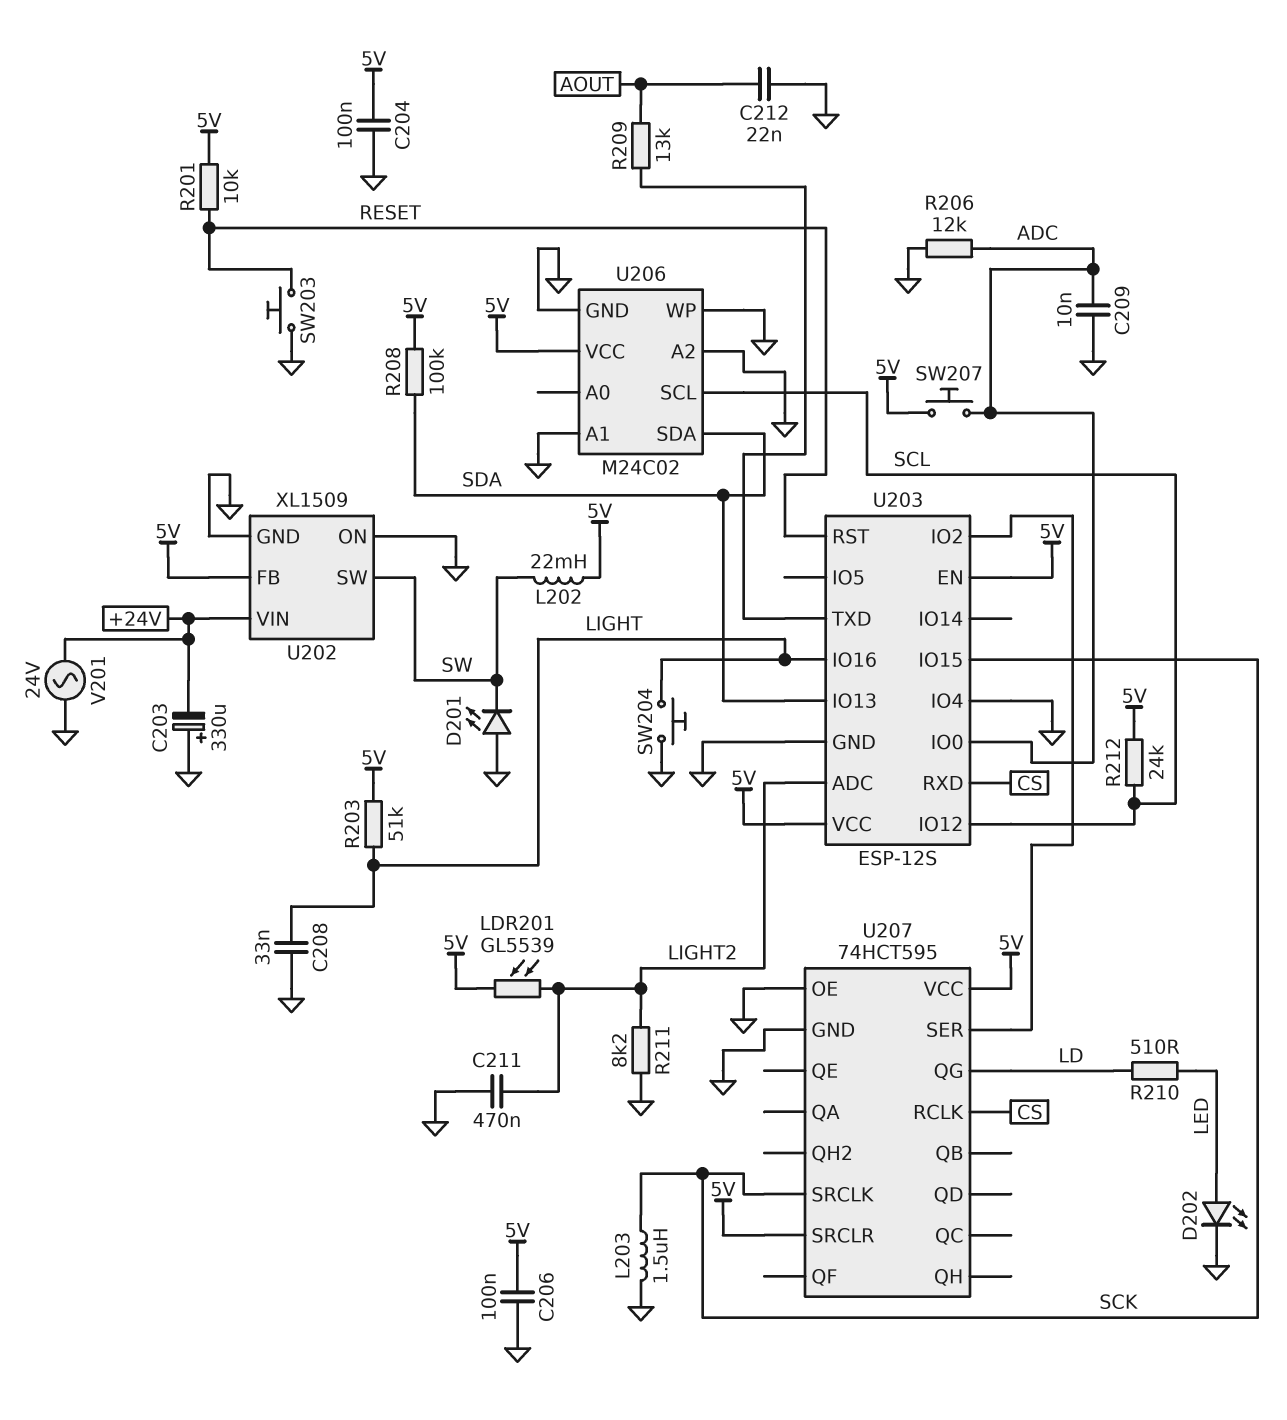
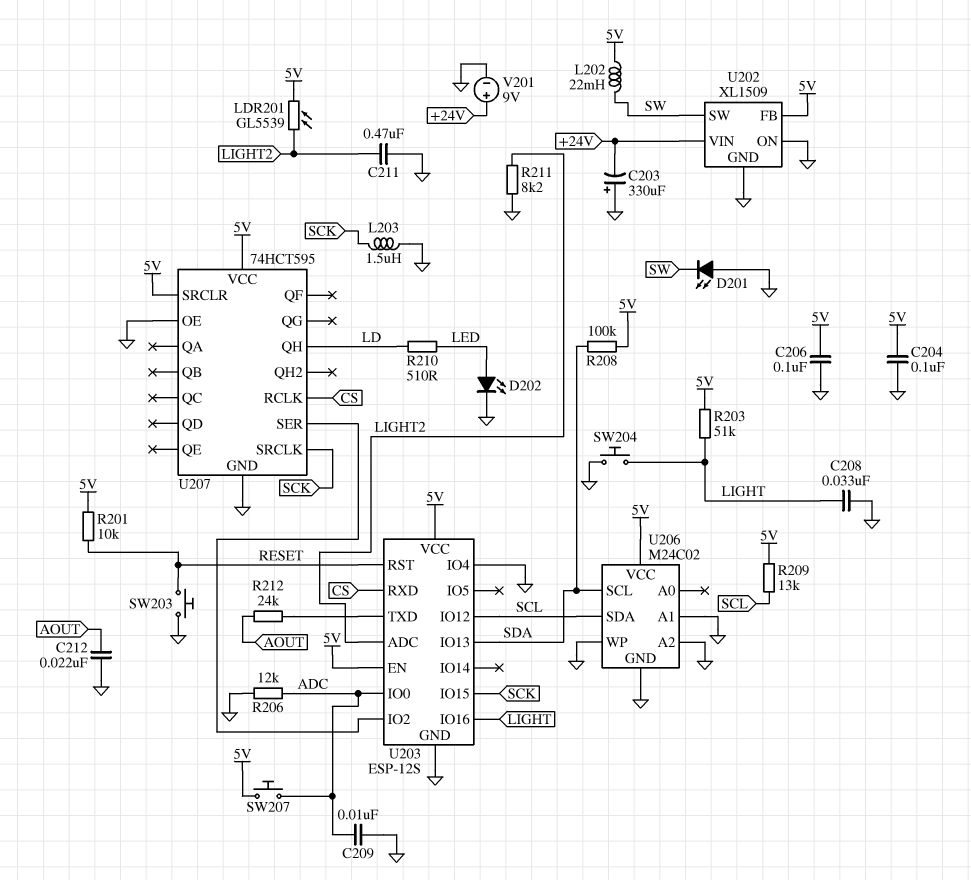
R209: 13k (AOUT, U203/TXD) -> 13k (5V, SCL)
R212: 24k (5V, SCL) -> 24k (AOUT, U203/TXD)
U206 pin SCL: SCL -> SDA
U206 pin SDA: SDA -> SCL
U207 pin QG: LD -> none
U207 pin QH: none -> LD
V201: AC 24V (+24V, GND) -> 9V (plus +24V, minus GND)

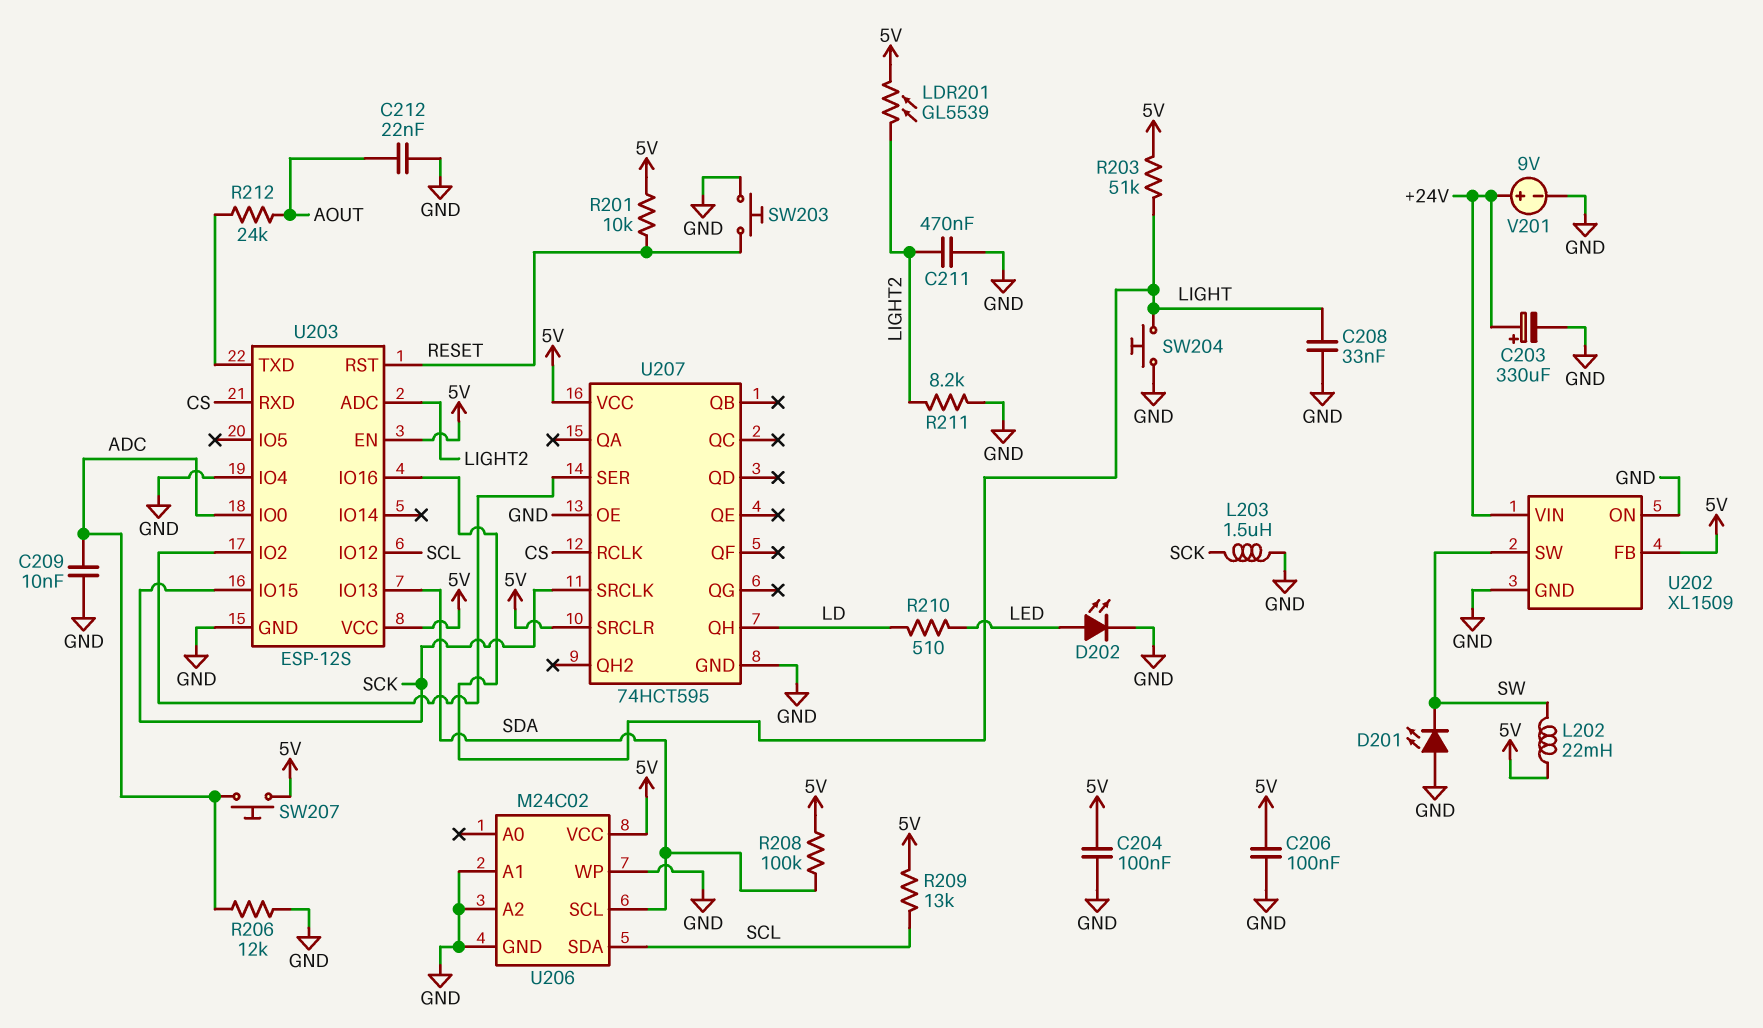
C203: 330uF (plus GND, minus +24V) -> 330uF (plus +24V, minus GND)

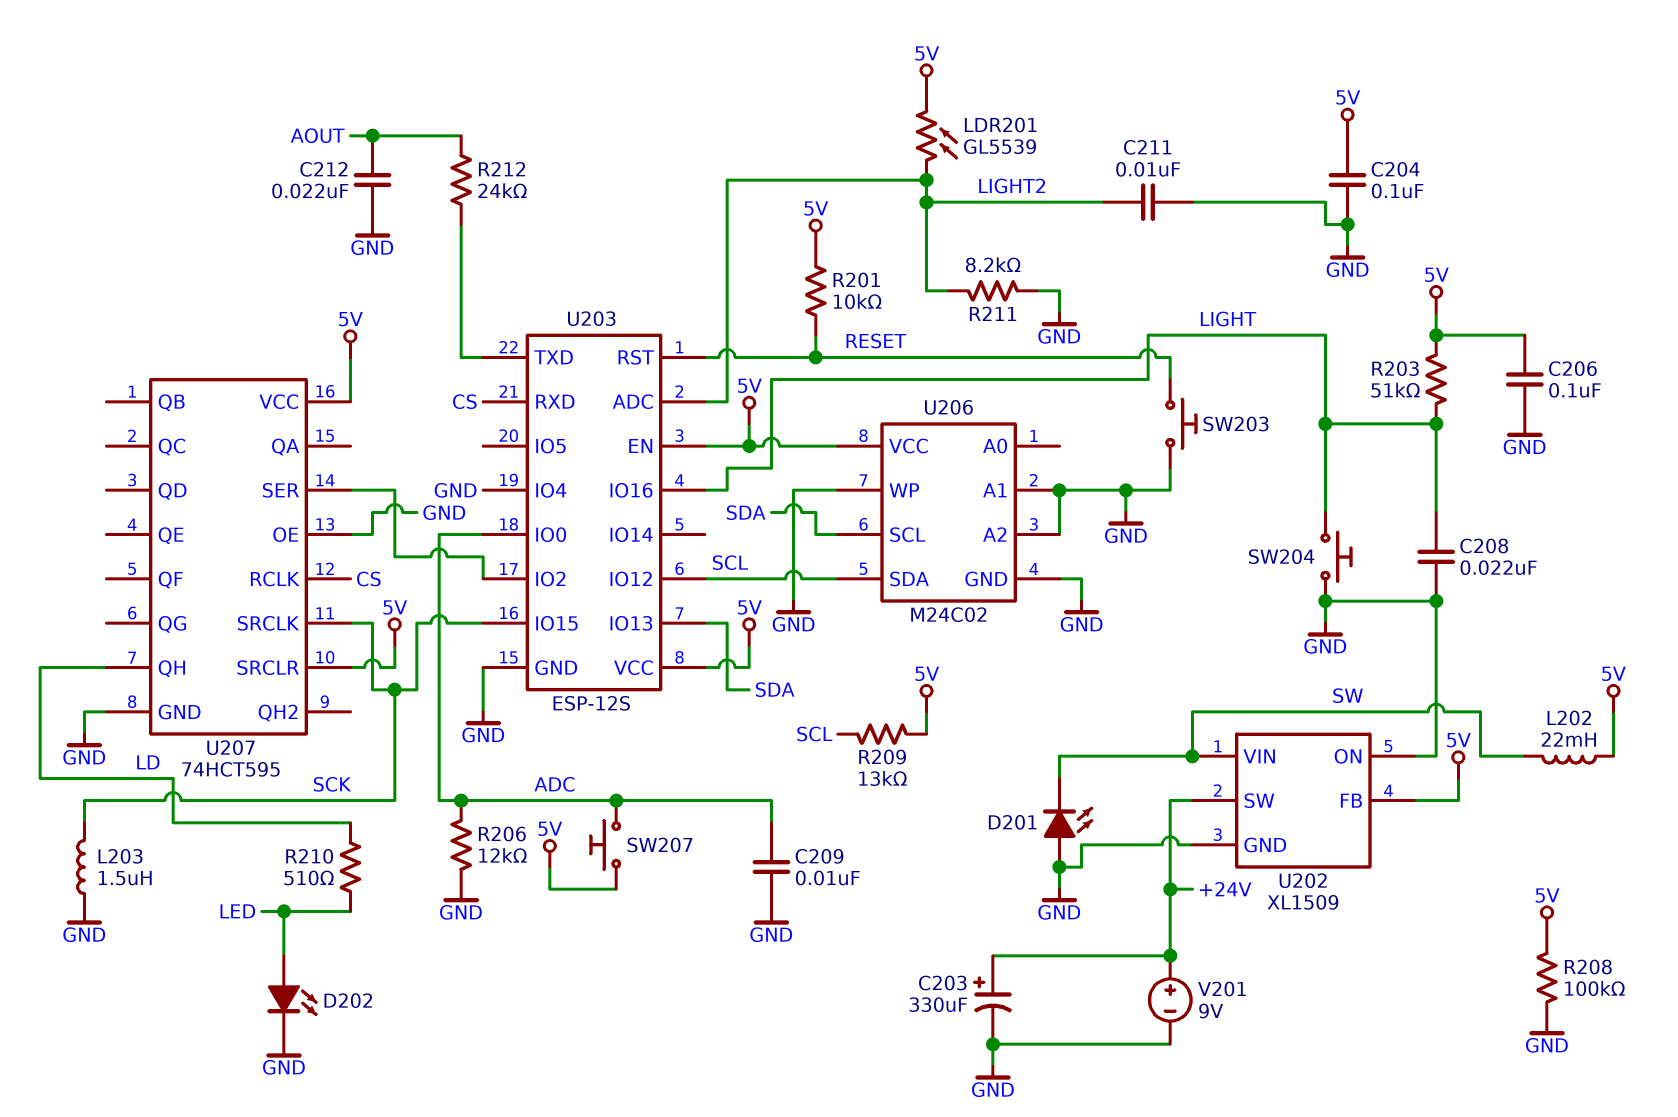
C208: 33nF (GND, LIGHT) -> 22nF (GND, LIGHT)
C211: 470nF (GND, LIGHT2) -> 10nF (GND, LIGHT2)
R208: 100k (5V, SDA) -> 100k (5V, GND)
U202 pin SW: SW -> +24V
U202 pin VIN: +24V -> SW

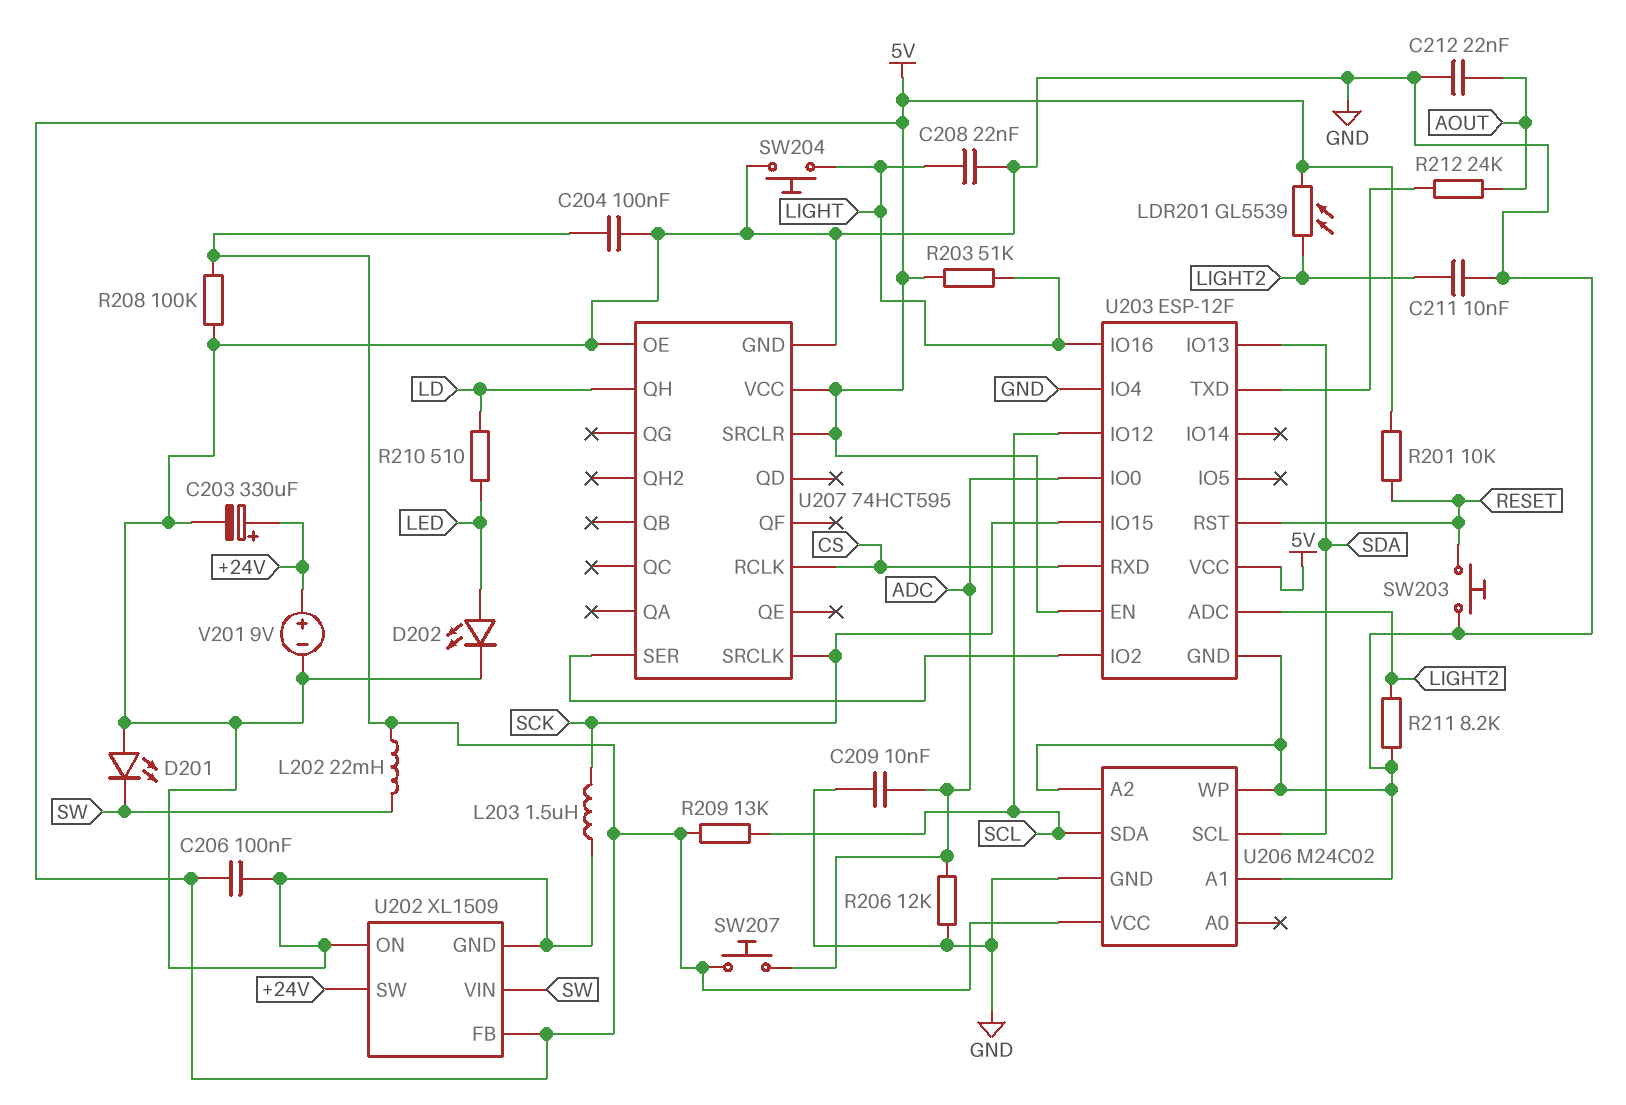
U203: ESP-12S -> ESP-12F

